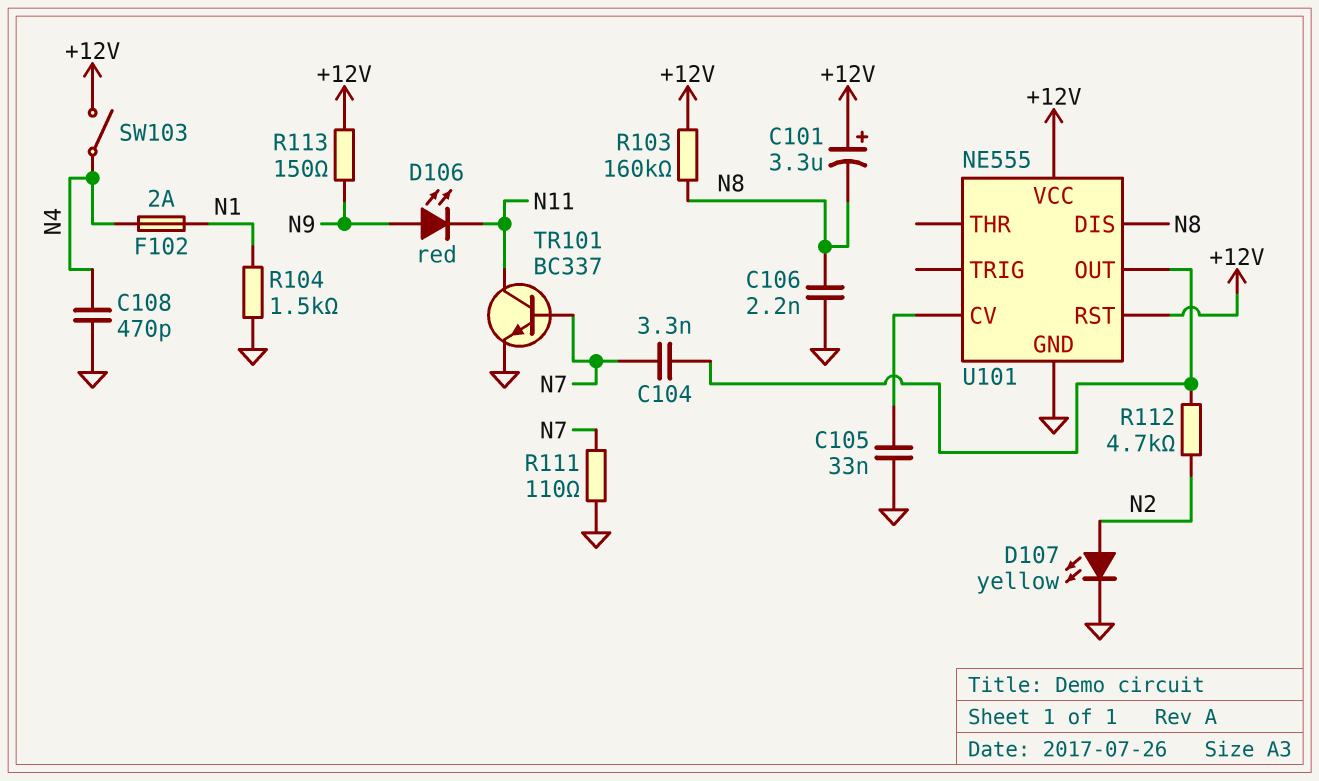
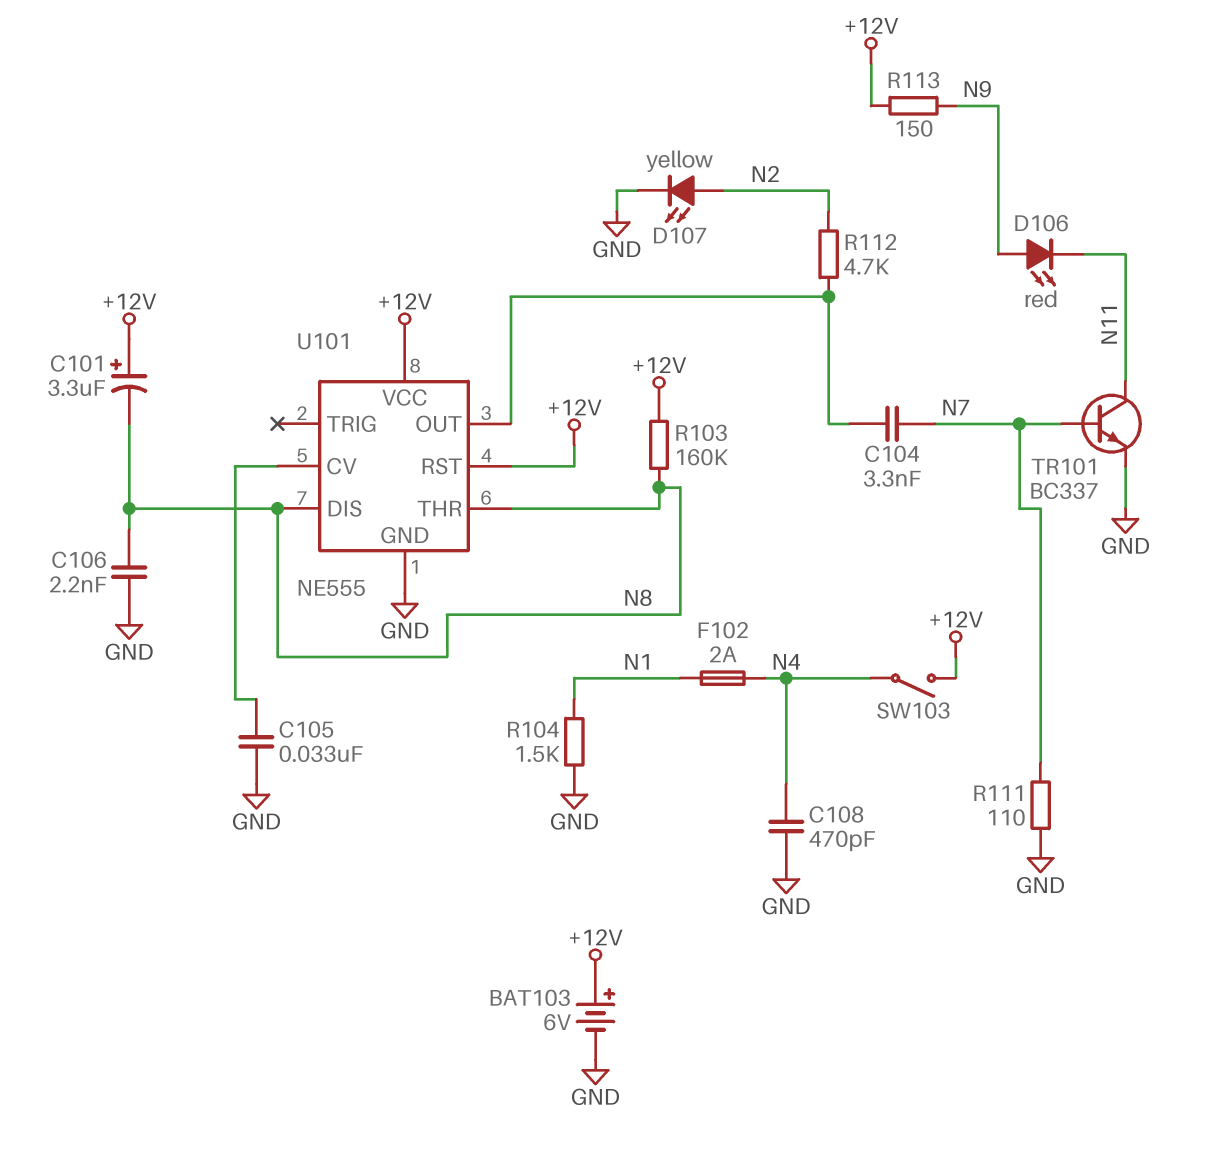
BAT103: none -> 6V (plus +12V, minus GND)
U101 pin THR: none -> N8

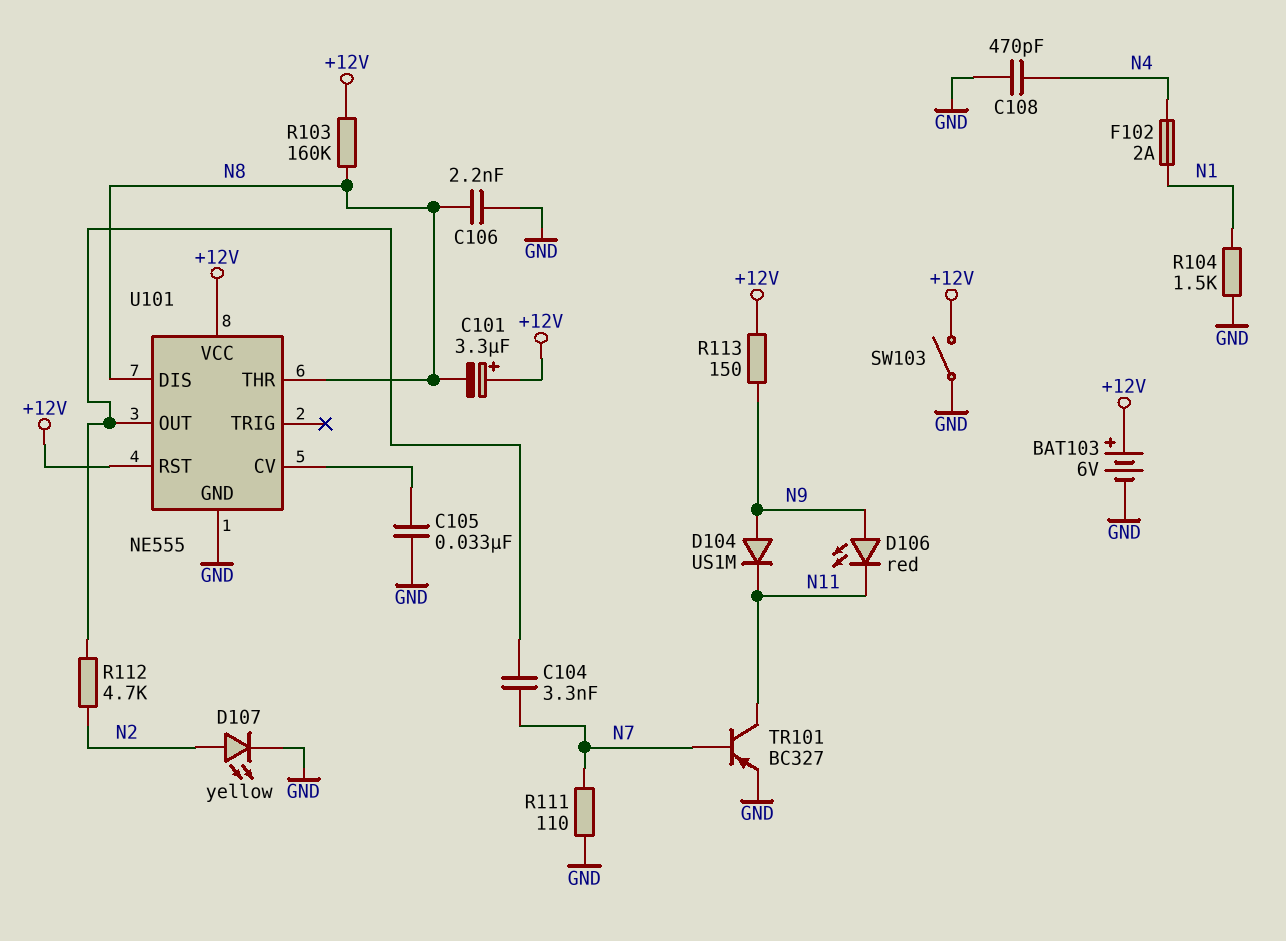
D104: none -> diode US1M (A N9, K N11)
SW103: switch (+12V, N4) -> switch (+12V, GND)
TR101: NPN BC337 (B N7, C N11, E GND) -> PNP BC327 (B N7, C N11, E GND)

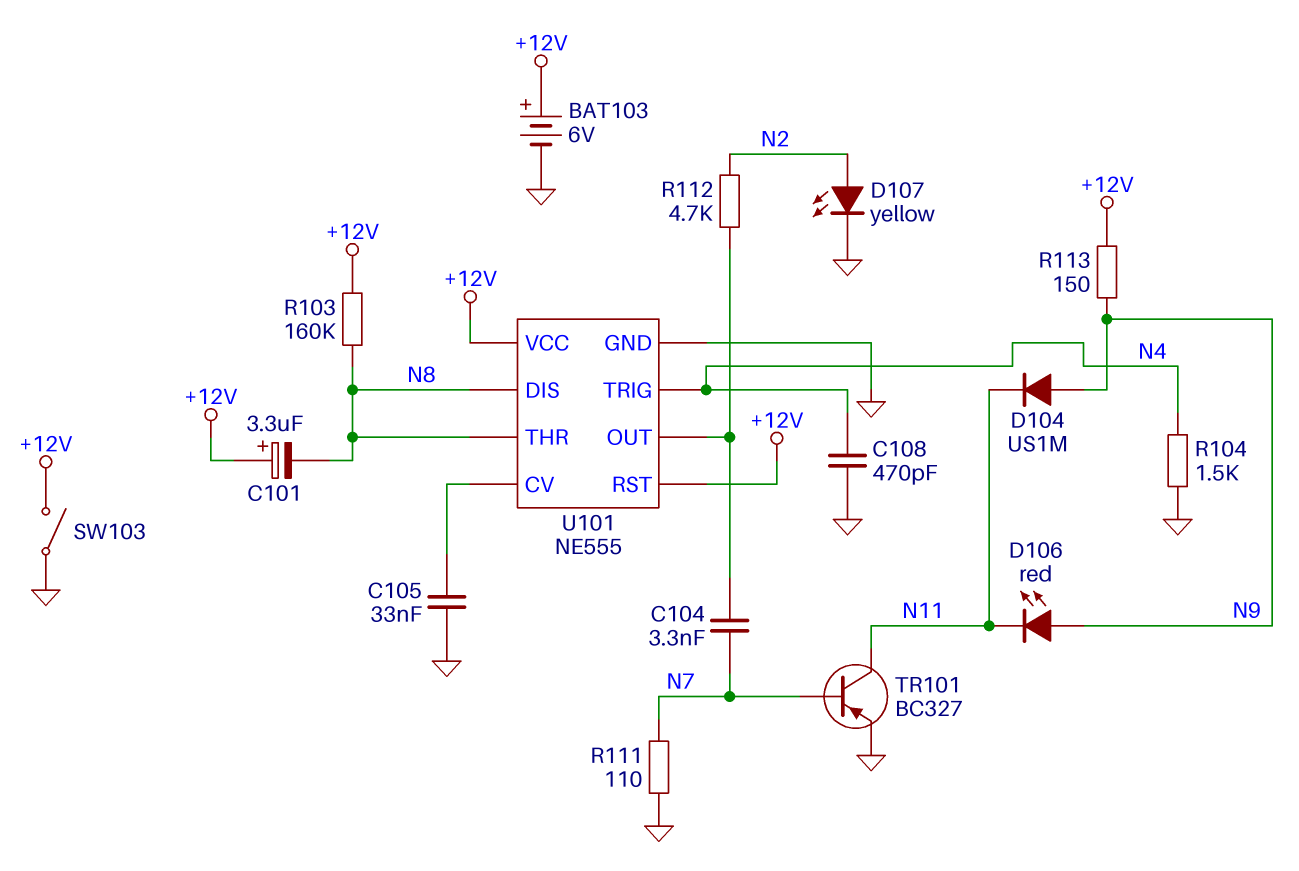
C106: 2.2nF (GND, N8) -> none
F102: 2A (N1, N4) -> none
R104: 1.5k (GND, N1) -> 1.5k (GND, N4)
U101 pin TRIG: none -> N4

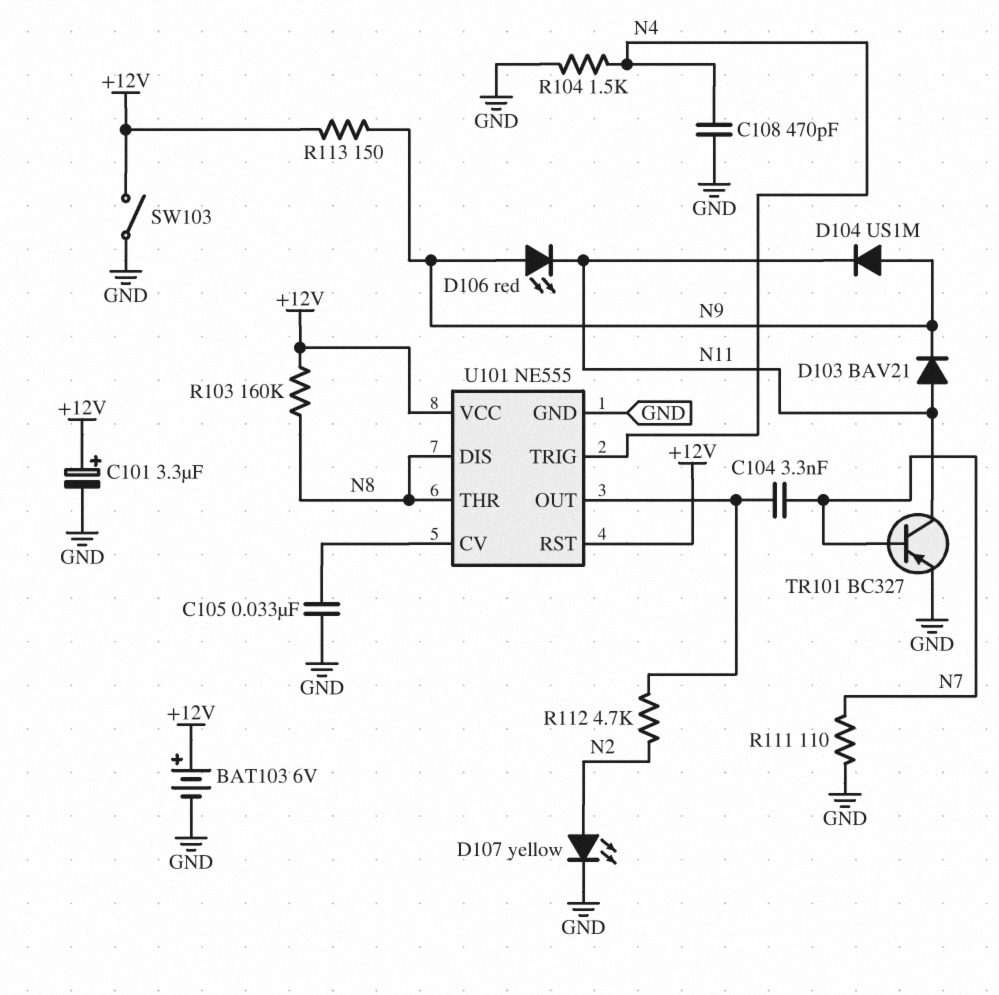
C101: 3.3uF (plus +12V, minus N8) -> 3.3uF (plus +12V, minus GND)
D103: none -> diode BAV21 (A N11, K N9)

